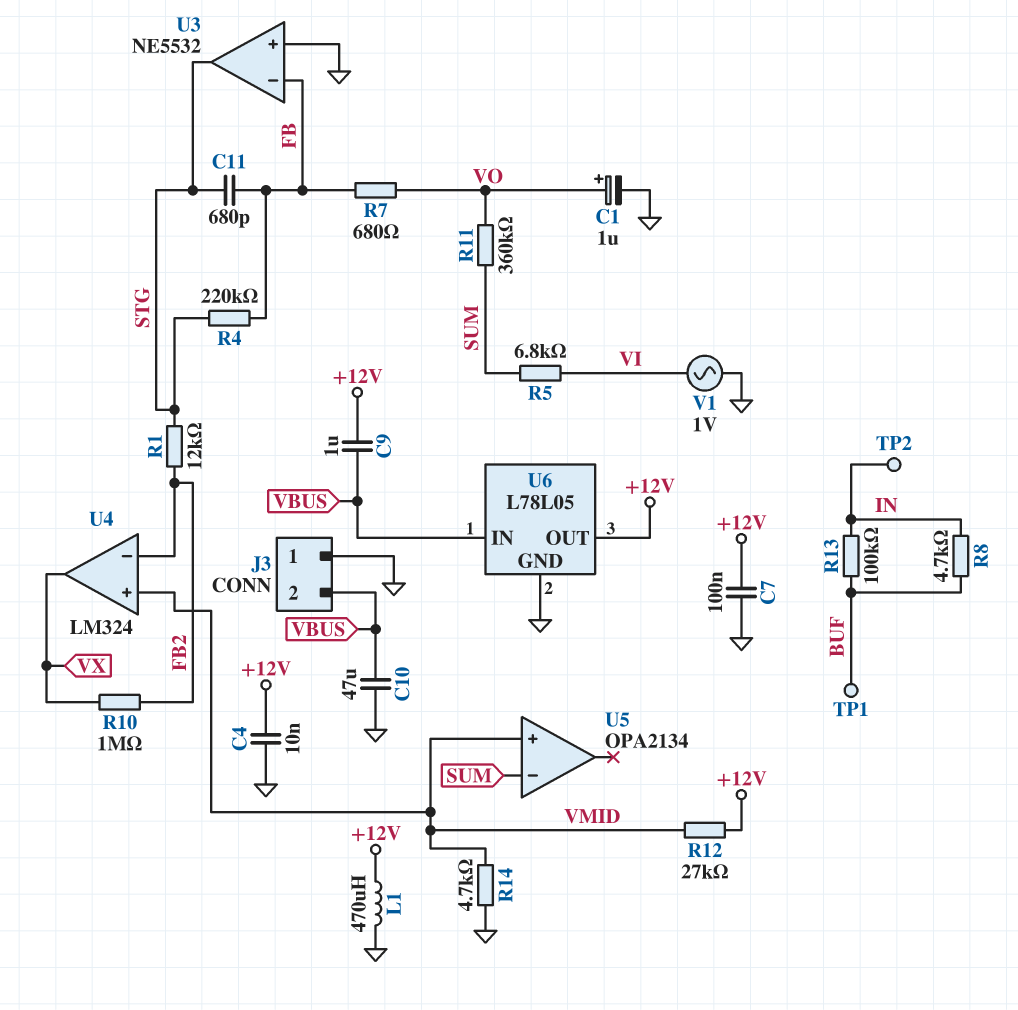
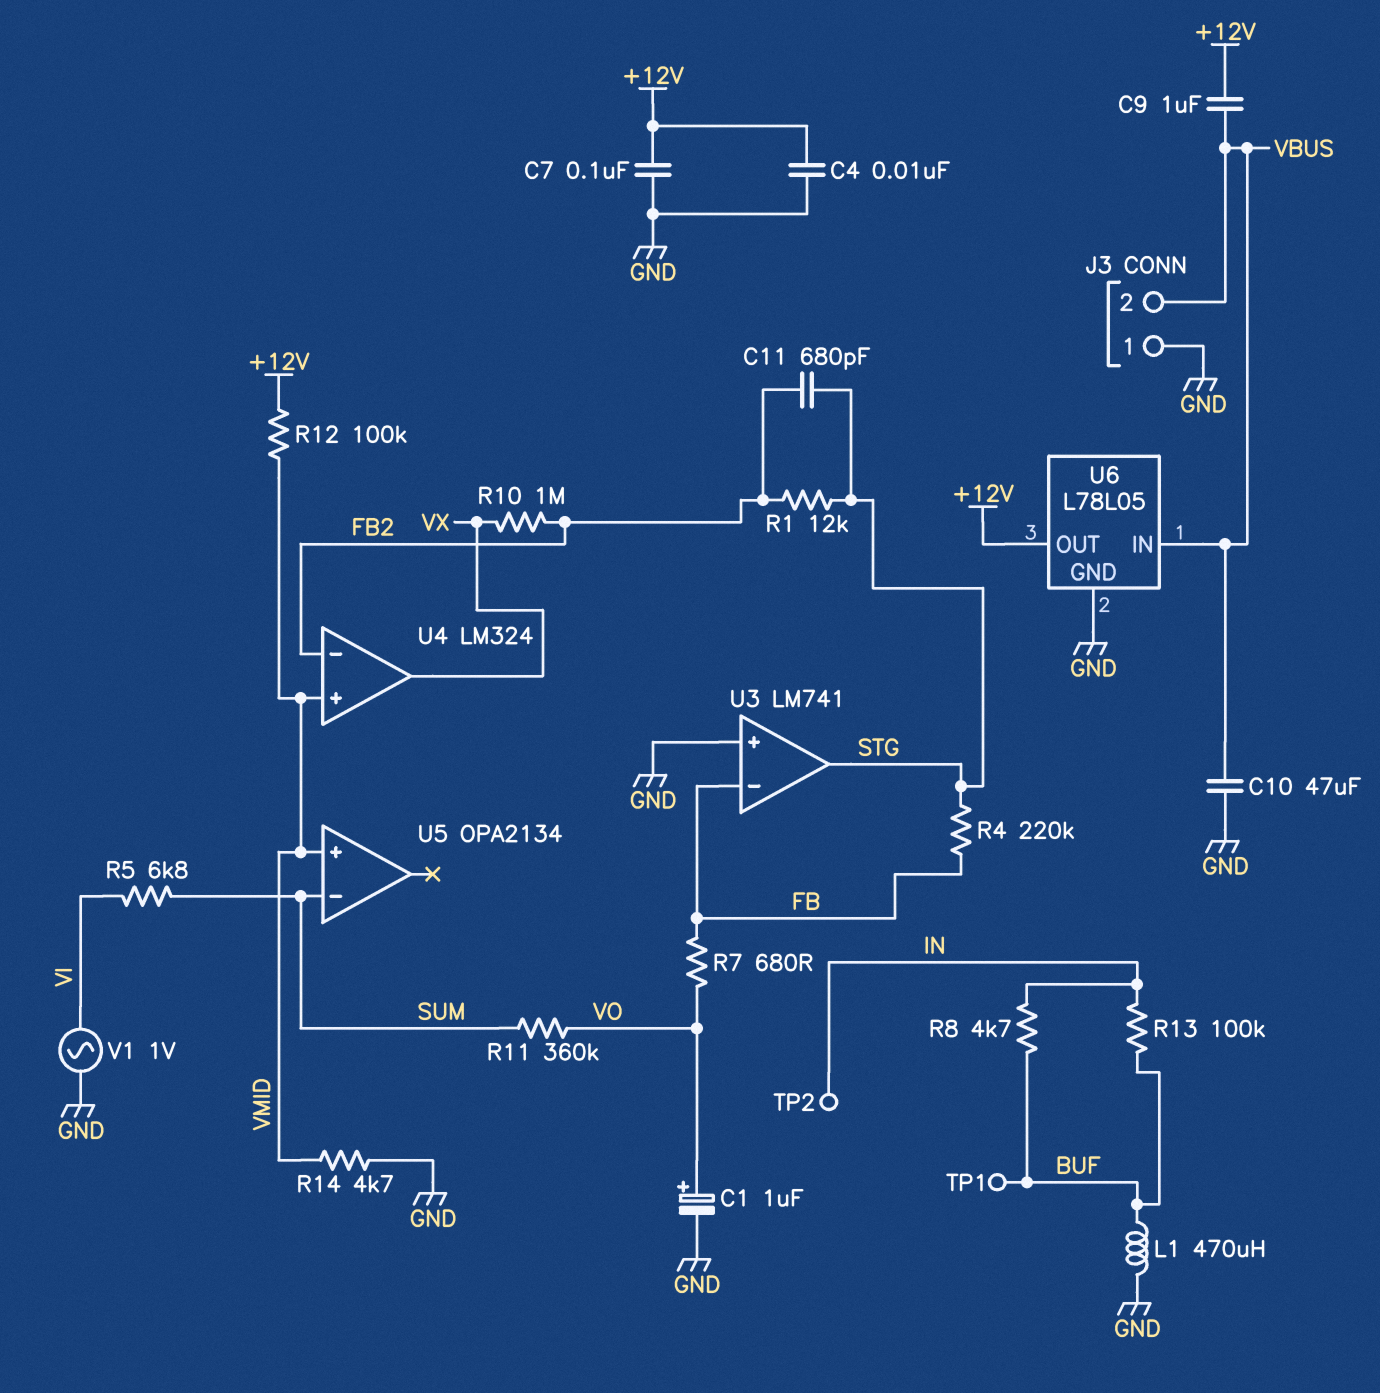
C11: 680pF (FB, STG) -> 680pF (FB2, STG)
L1: 470uH (+12V, GND) -> 470uH (BUF, GND)
R12: 27k (+12V, VMID) -> 100k (+12V, VMID)
U3: NE5532 -> LM741

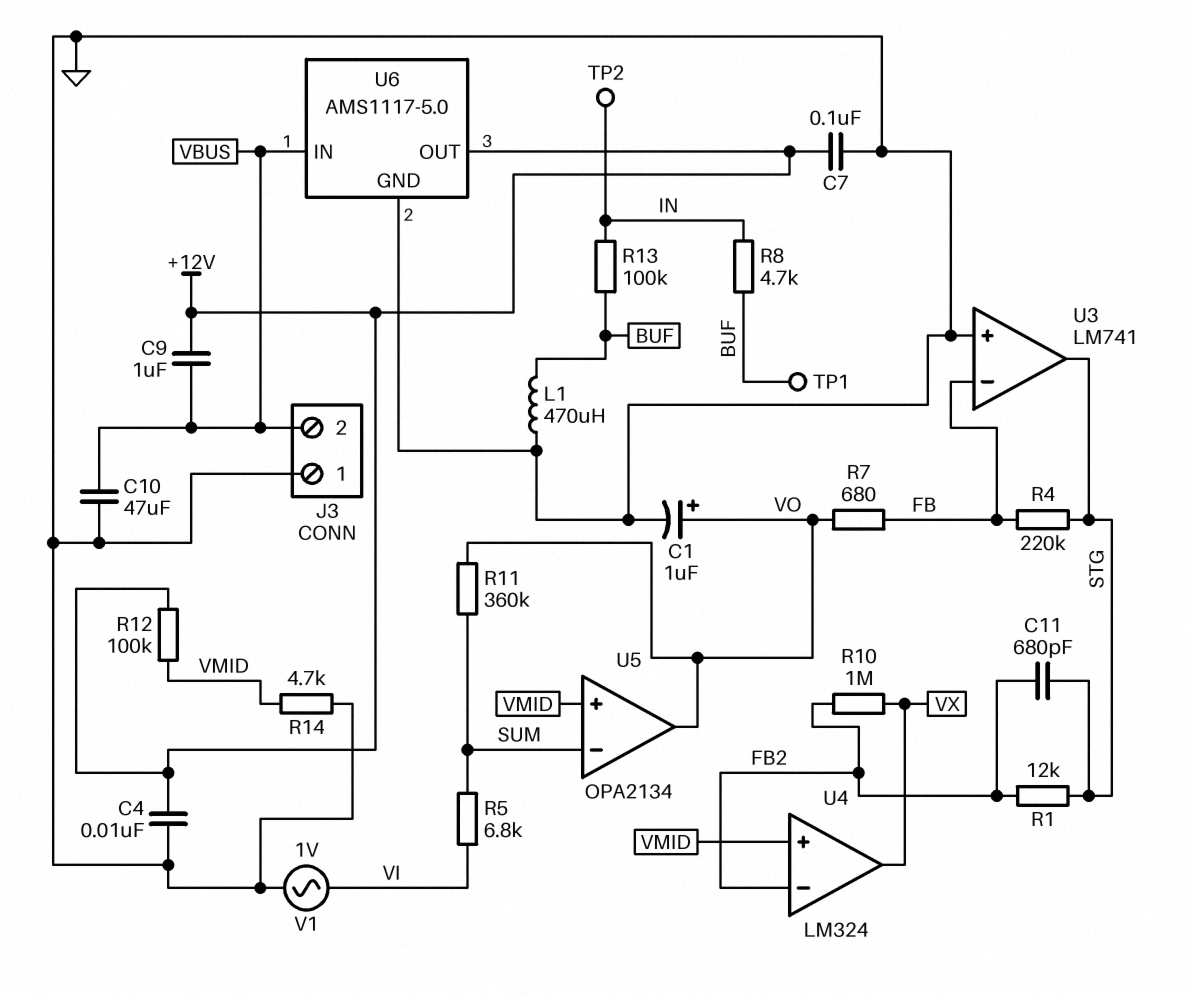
U5 pin out: none -> VO
U6: L78L05 -> AMS1117-5.0

